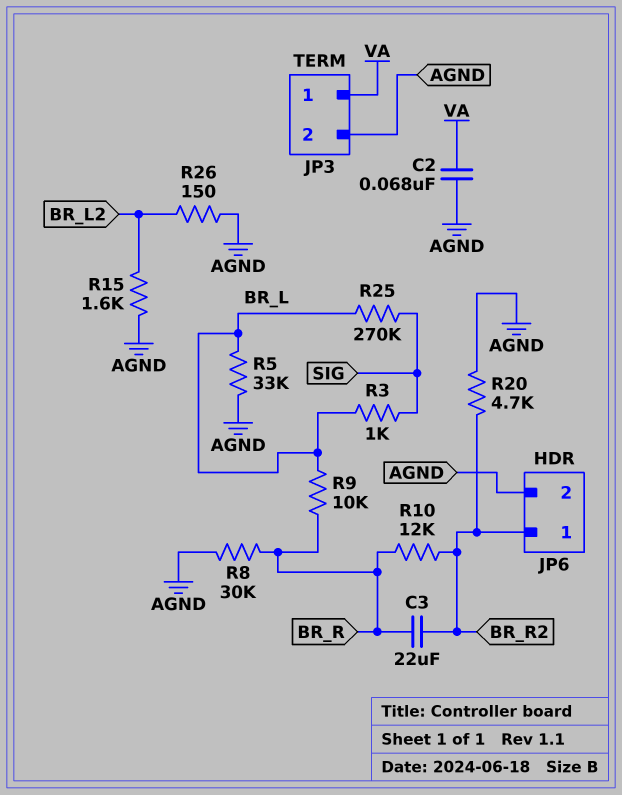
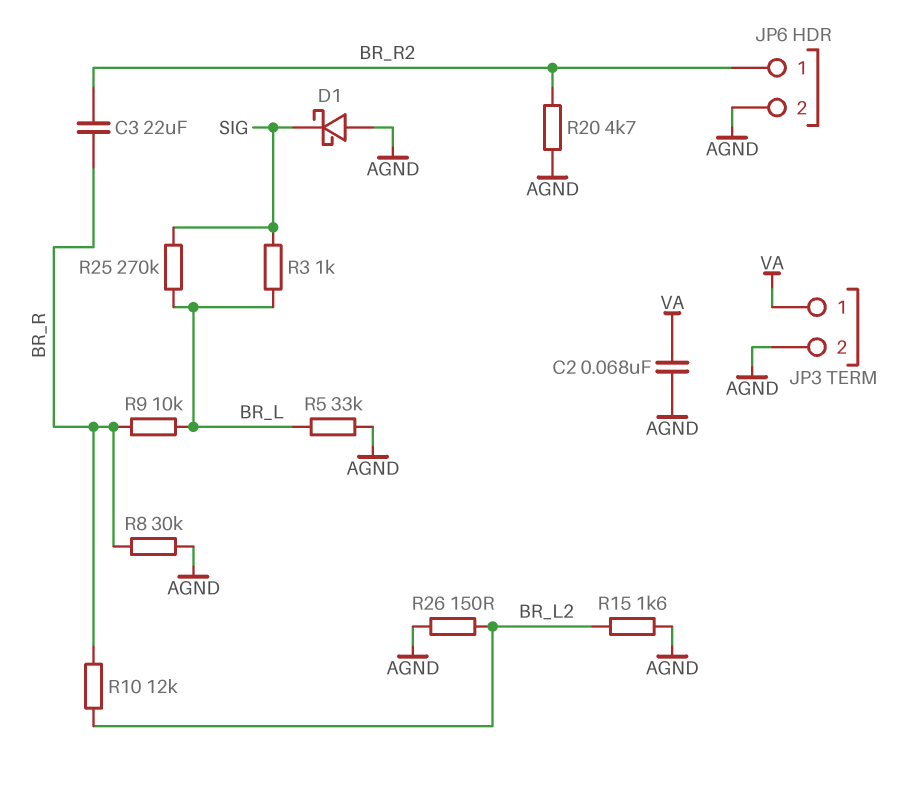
D1: none -> schottky (A AGND, K SIG)
R10: 12k (BR_R, BR_R2) -> 12k (BR_L2, BR_R)

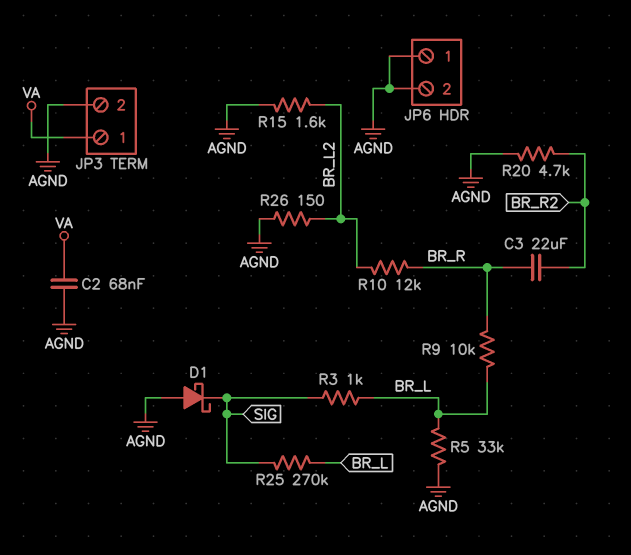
JP6 pin 1: BR_R2 -> AGND
R8: 30k (AGND, BR_R) -> none

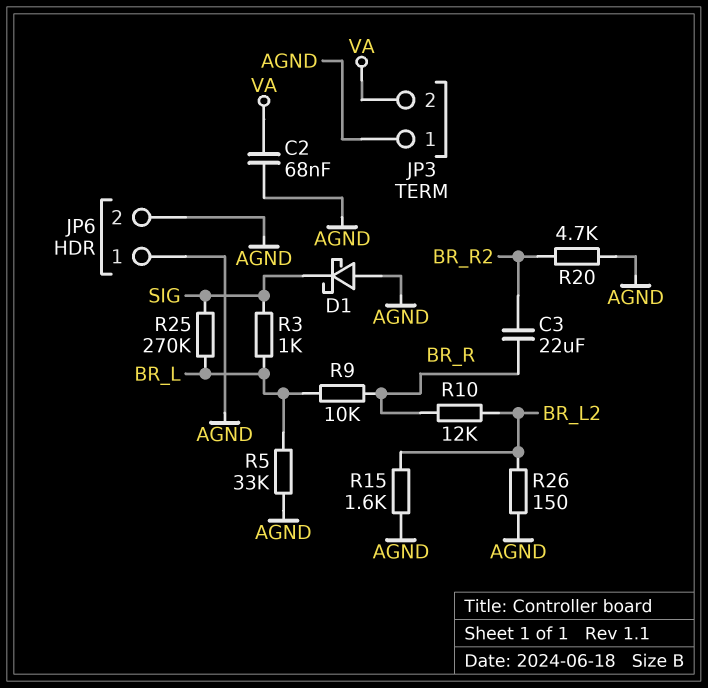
JP3 pin 1: VA -> AGND
JP3 pin 2: AGND -> VA

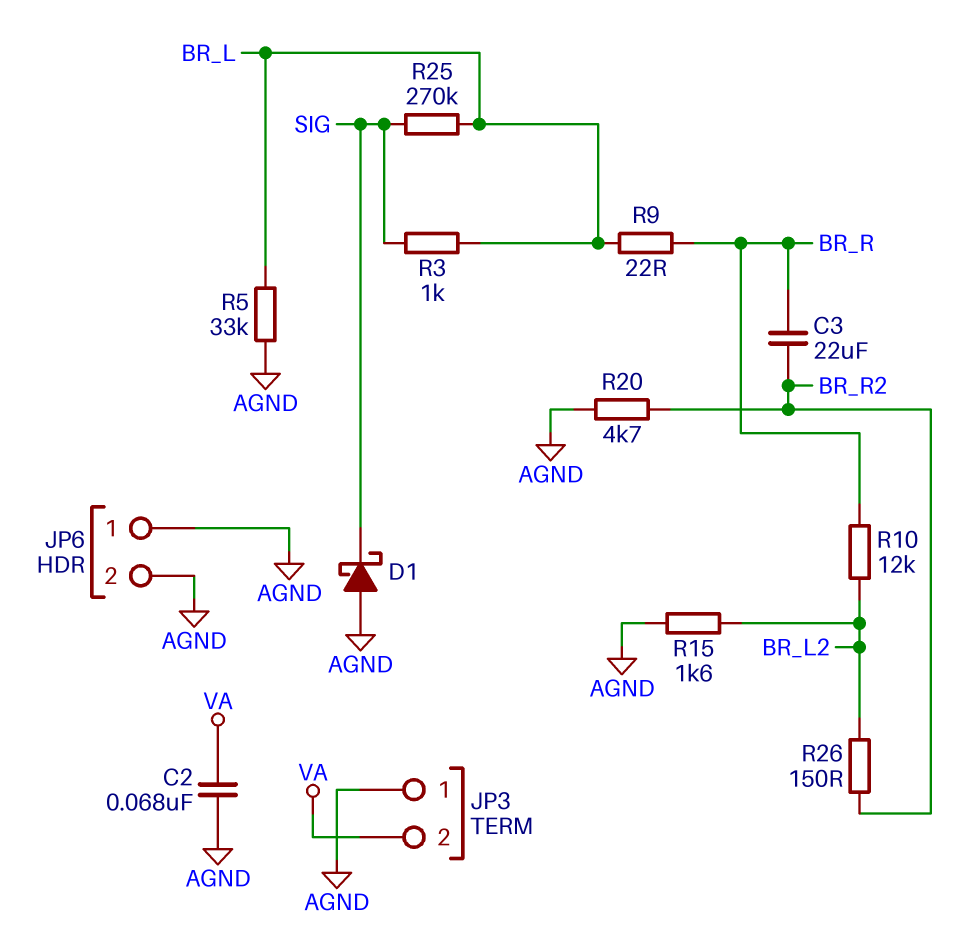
R9: 10k (BR_L, BR_R) -> 22 (BR_L, BR_R)
R26: 150 (AGND, BR_L2) -> 150 (BR_L2, BR_R2)

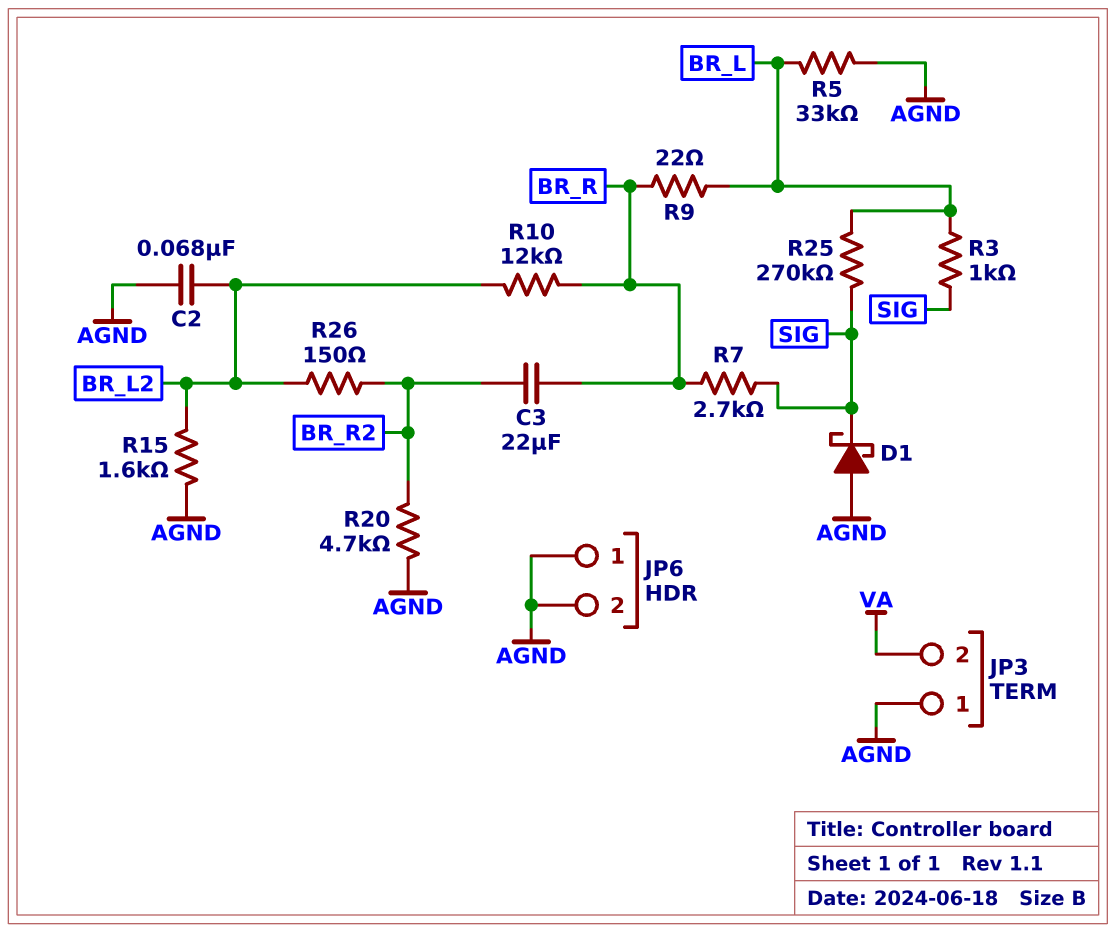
C2: 68nF (AGND, VA) -> 68nF (AGND, BR_L2)
R7: none -> 2.7k (BR_R, SIG)

